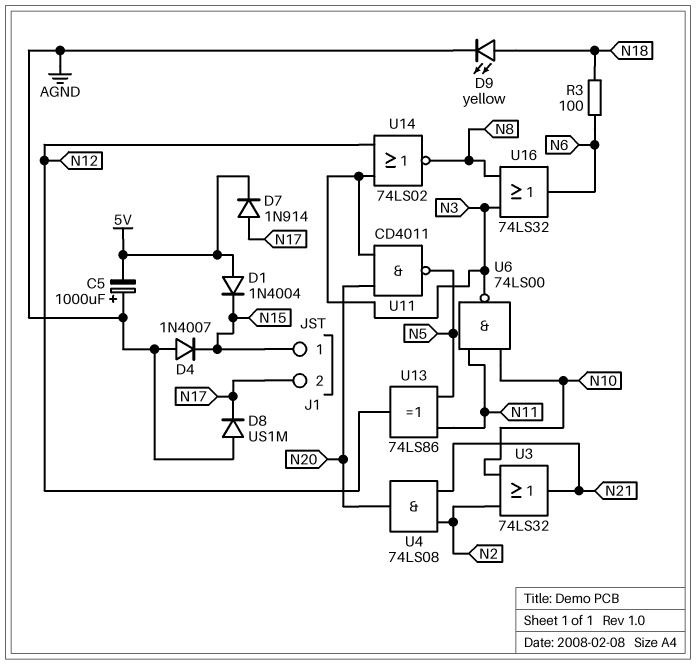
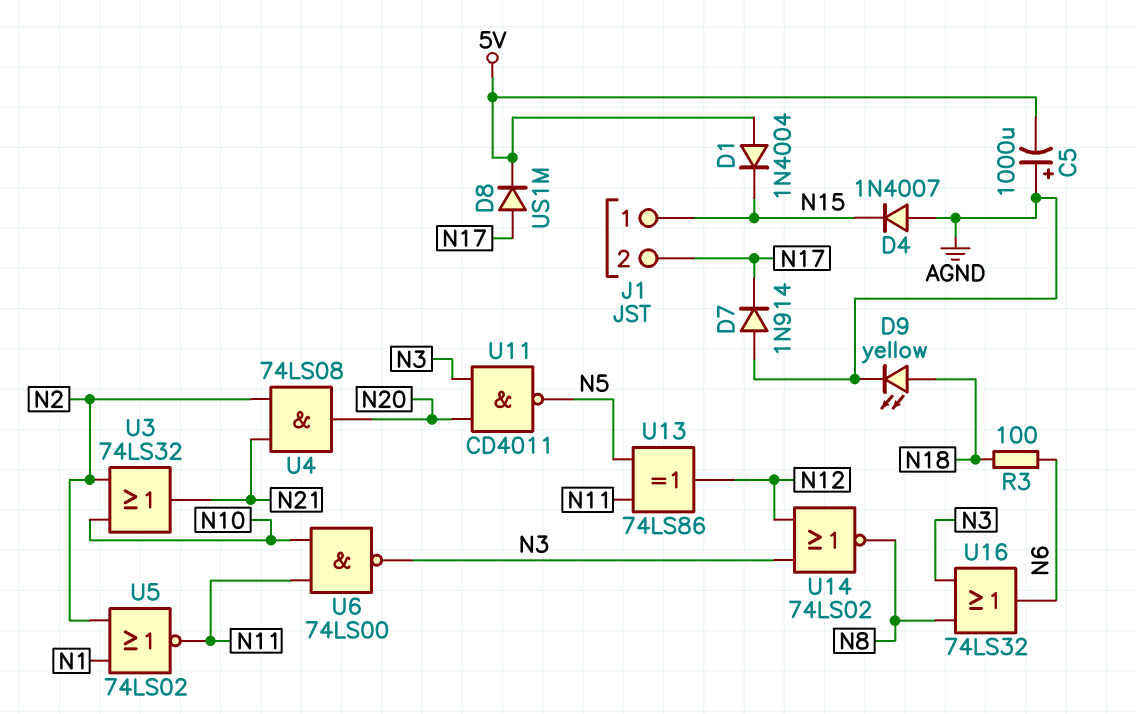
D7: diode 1N914 (A N17, K 5V) -> diode 1N914 (A AGND, K N17)
D8: diode US1M (A AGND, K N17) -> diode US1M (A N17, K 5V)
U5: none -> NOR 74LS02 (in N1, in N2, out N11)

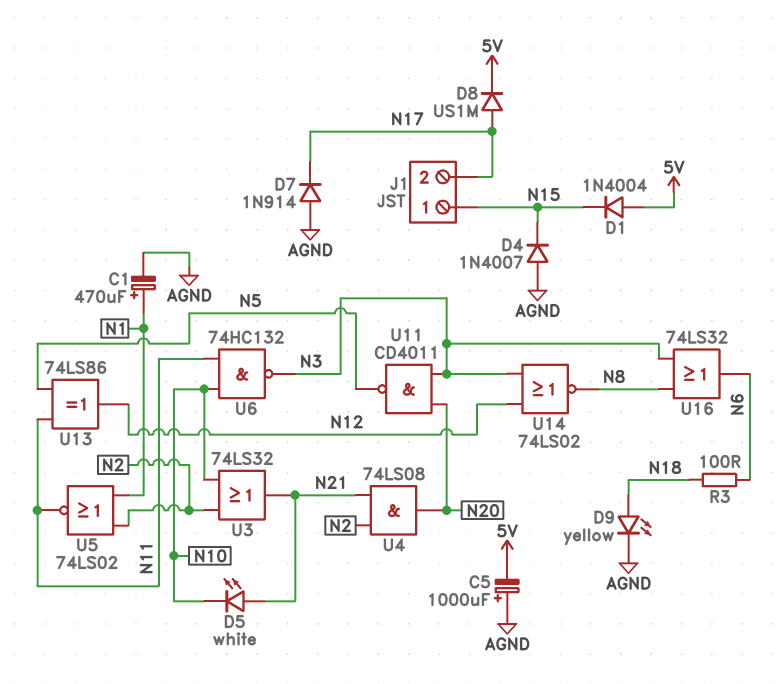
C1: none -> 470uF (plus N1, minus AGND)
D5: none -> LED white (A N21, K N10)
U6: NAND 74LS00 (in N10, in N11, out N3) -> NAND 74HC132 (in N10, in N11, out N3)

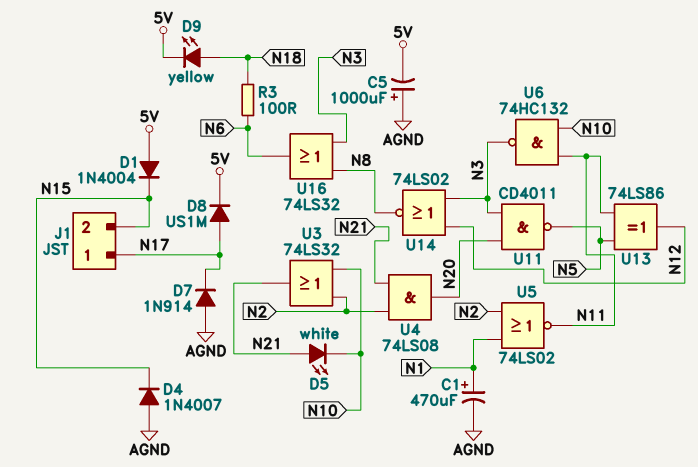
D9: LED yellow (A N18, K AGND) -> LED yellow (A N18, K 5V)
J1 pin 1: N15 -> N17
J1 pin 2: N17 -> N15

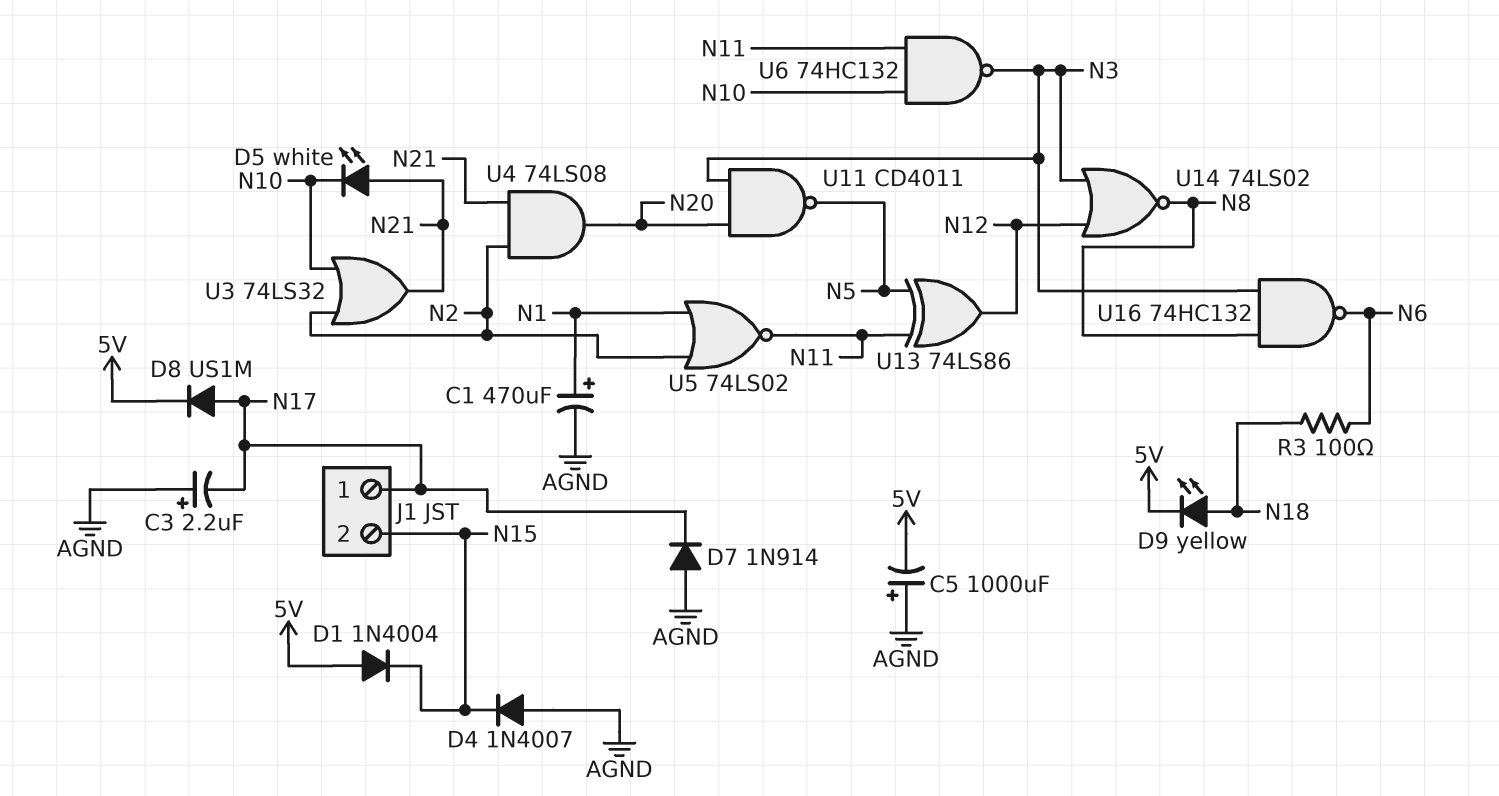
C3: none -> 2.2uF (plus AGND, minus N17)
U16: OR 74LS32 (in N3, in N8, out N6) -> NAND 74HC132 (in N3, in N8, out N6)

